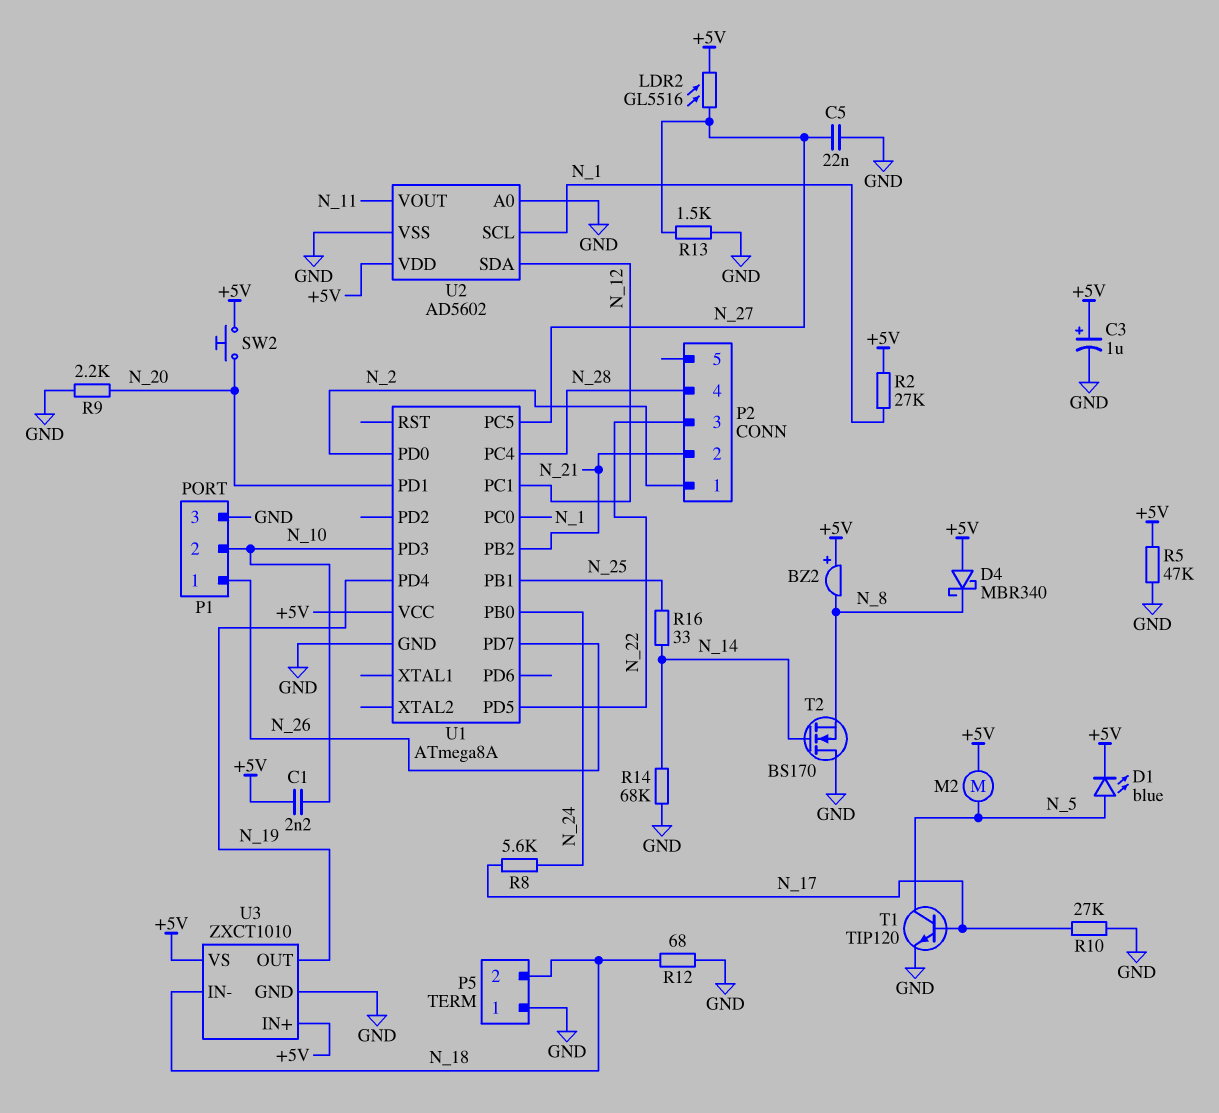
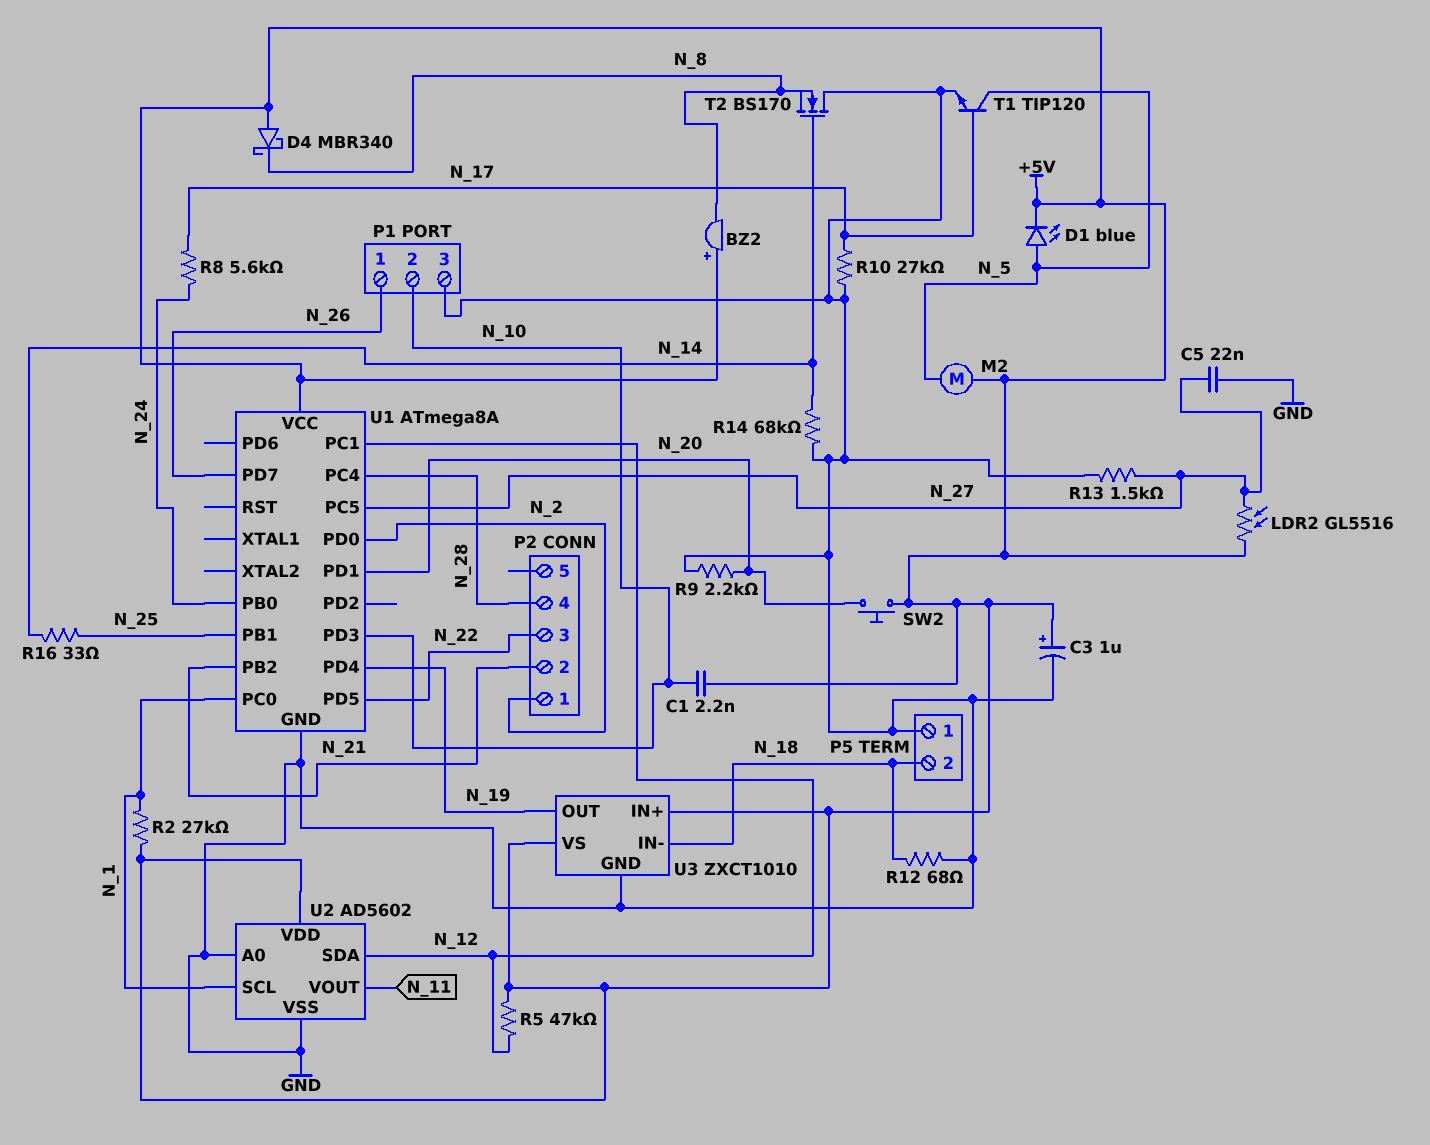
R5: 47k (+5V, GND) -> 47k (+5V, N_12)

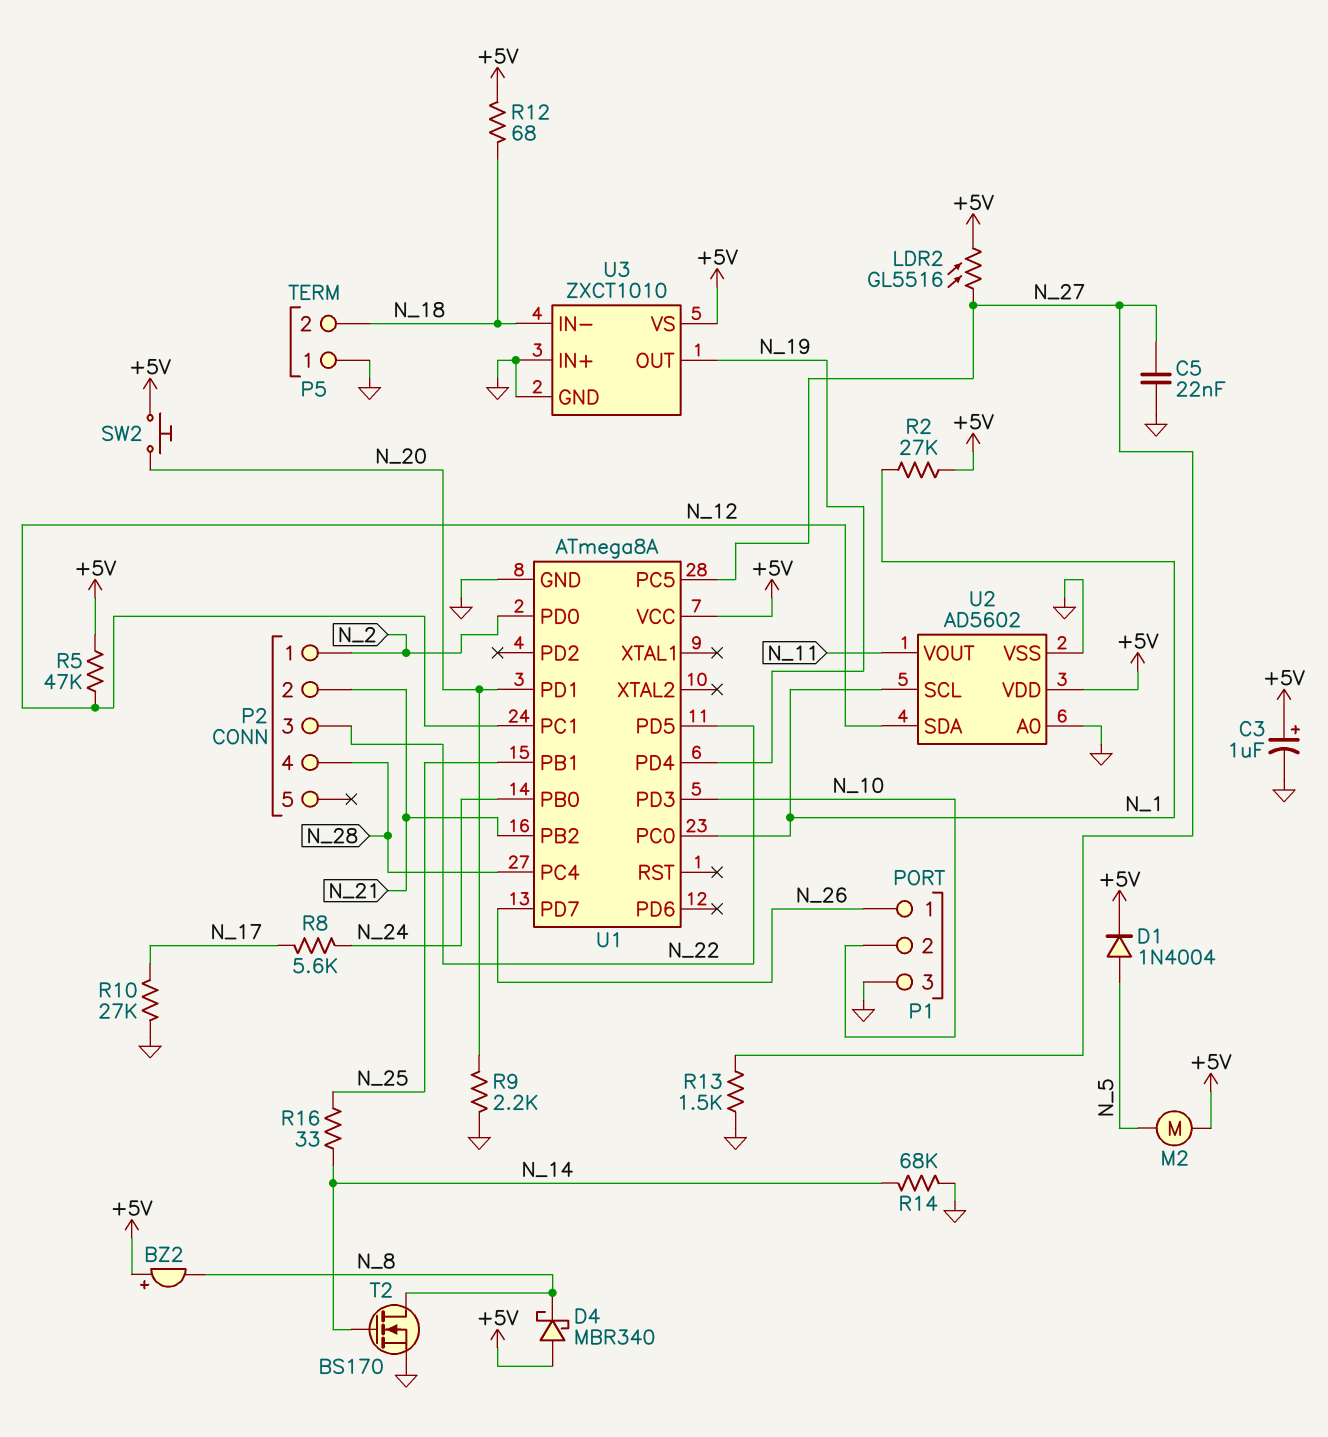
C1: 2.2nF (+5V, N_10) -> none
D1: LED blue (A N_5, K +5V) -> diode 1N4004 (A N_5, K +5V)
R12: 68 (GND, N_18) -> 68 (+5V, N_18)
T1: NPN TIP120 (B N_17, C N_5, E GND) -> none
T2: NMOS BS170 (G N_14, D GND, S N_8) -> NMOS BS170 (G N_14, D N_8, S GND)
U3 pin IN+: +5V -> GND

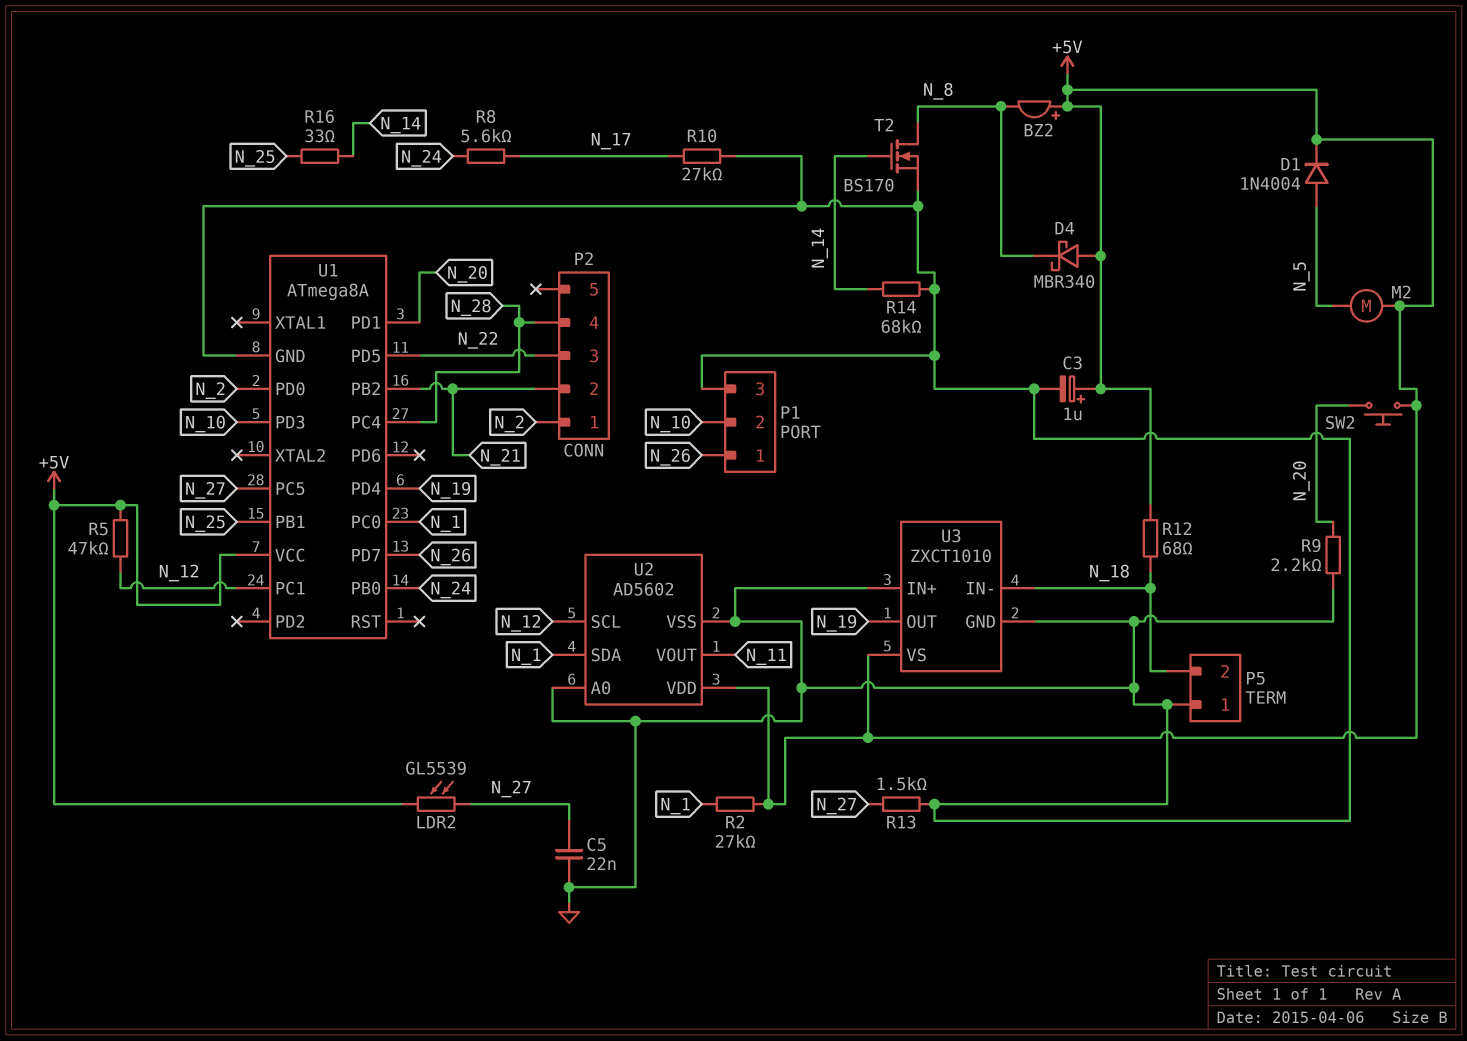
LDR2: GL5516 (+5V, N_27) -> GL5539 (+5V, N_27)
U2 pin SCL: N_1 -> N_12
U2 pin SDA: N_12 -> N_1

